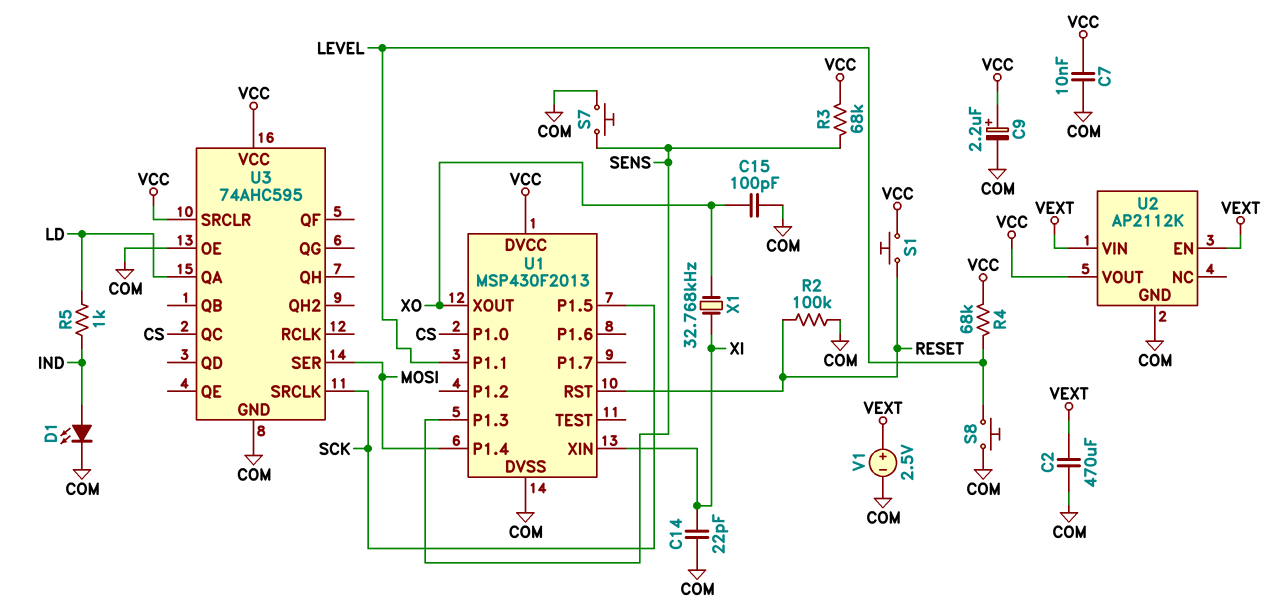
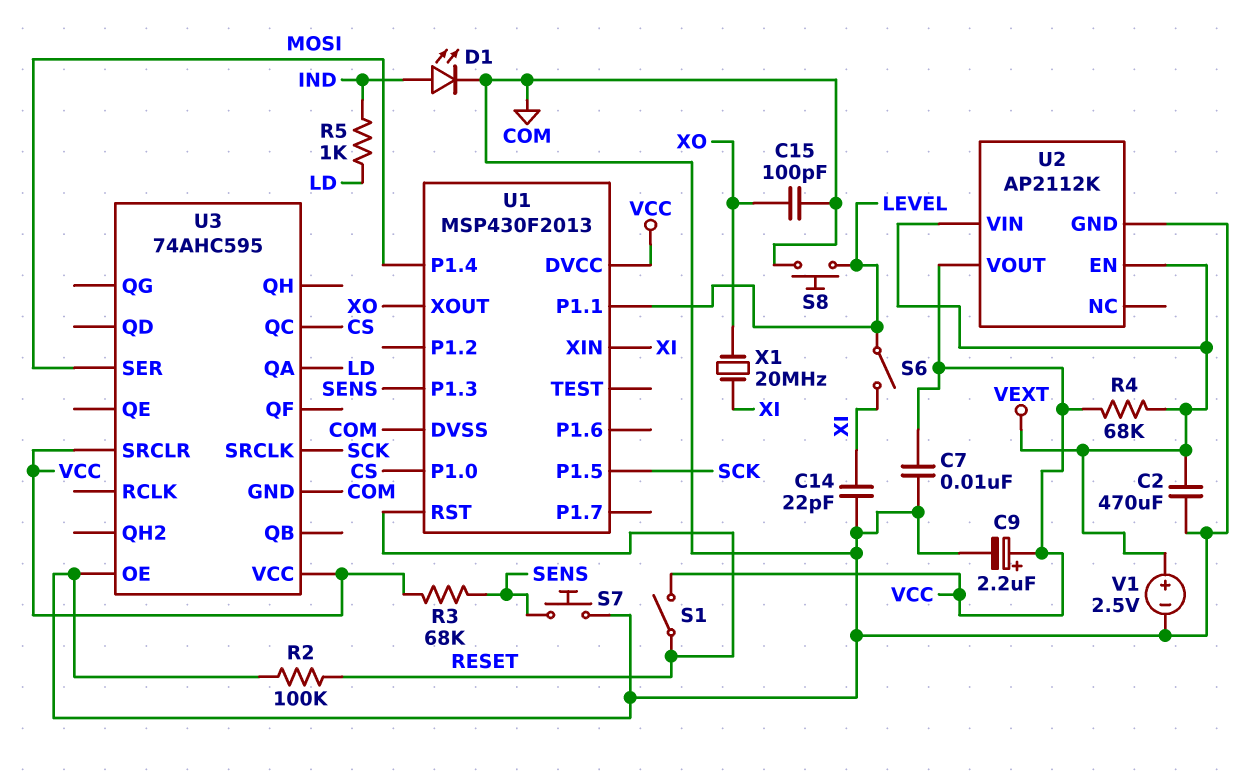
R4: 68k (LEVEL, VCC) -> 68k (VCC, VEXT)
S1: button (RESET, VCC) -> switch (RESET, VCC)
S6: none -> switch (LEVEL, XI)
X1: 32.768kHz (XI, XO) -> 20MHz (XI, XO)

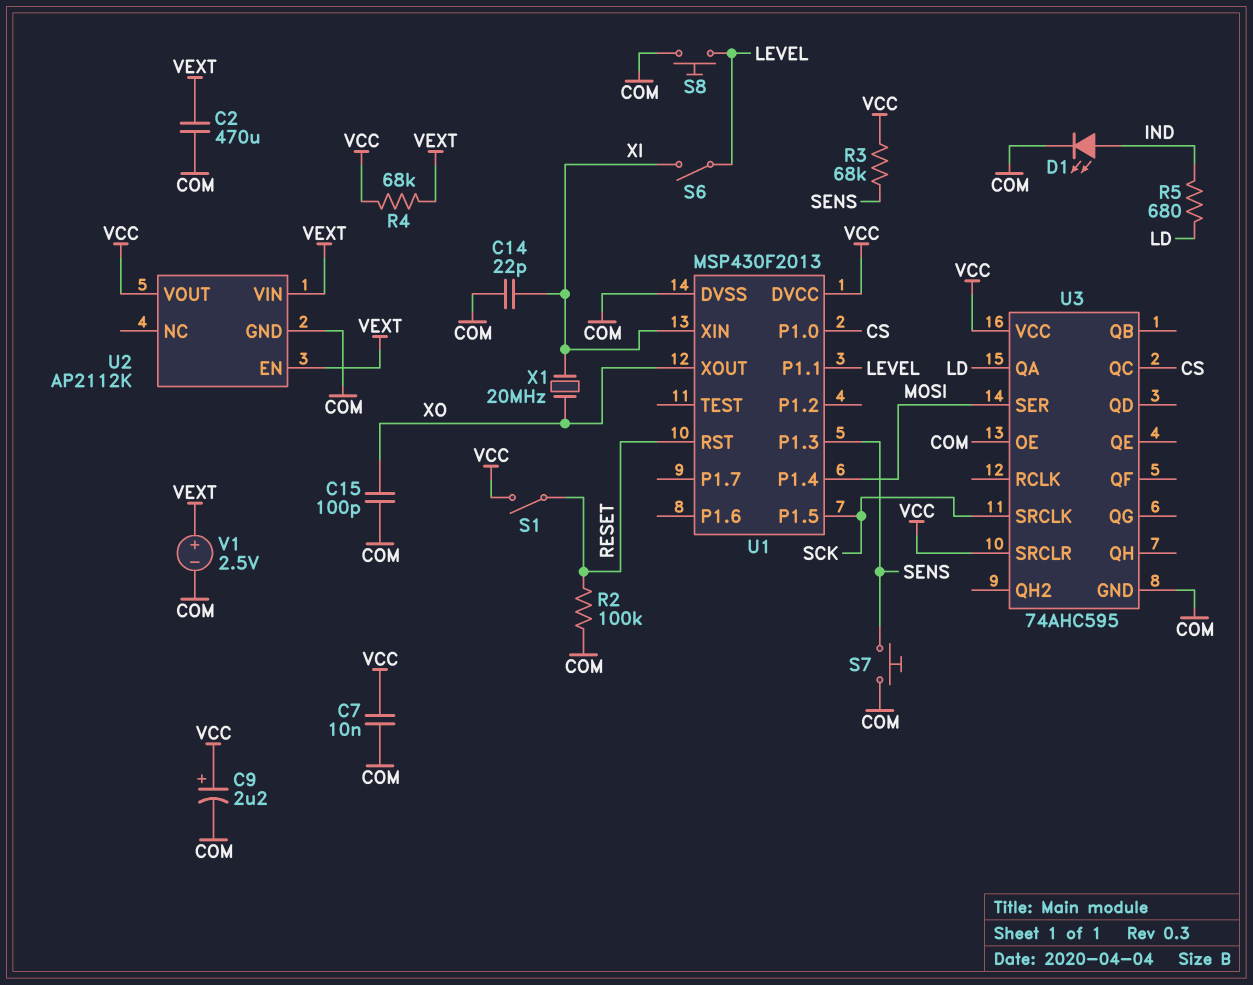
R5: 1k (IND, LD) -> 680 (IND, LD)

